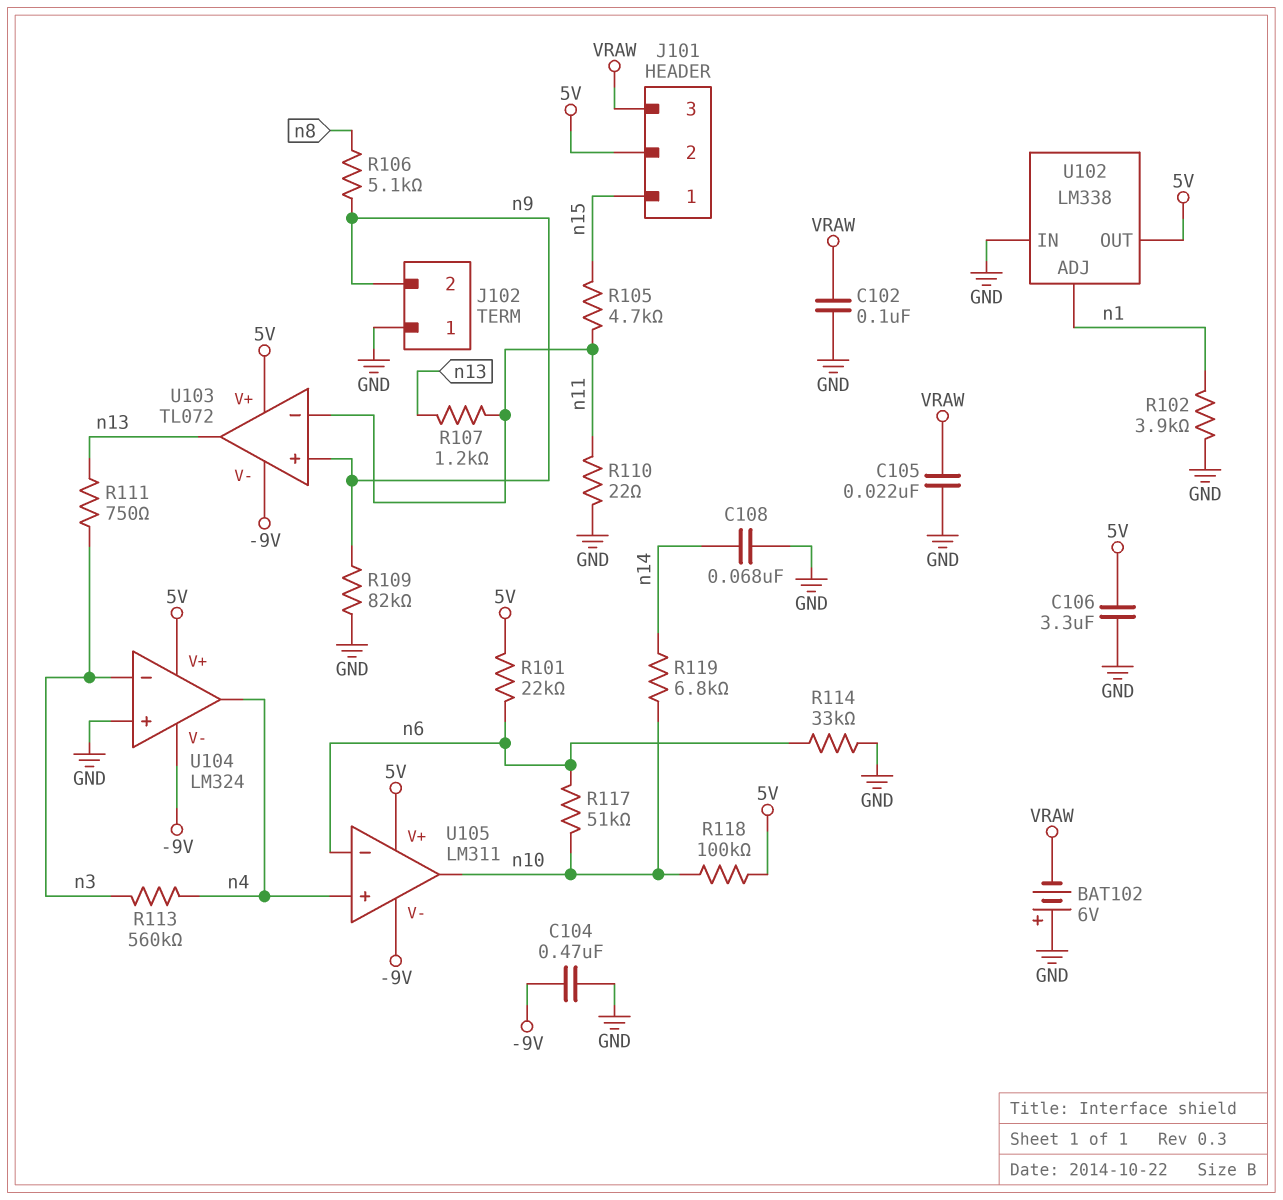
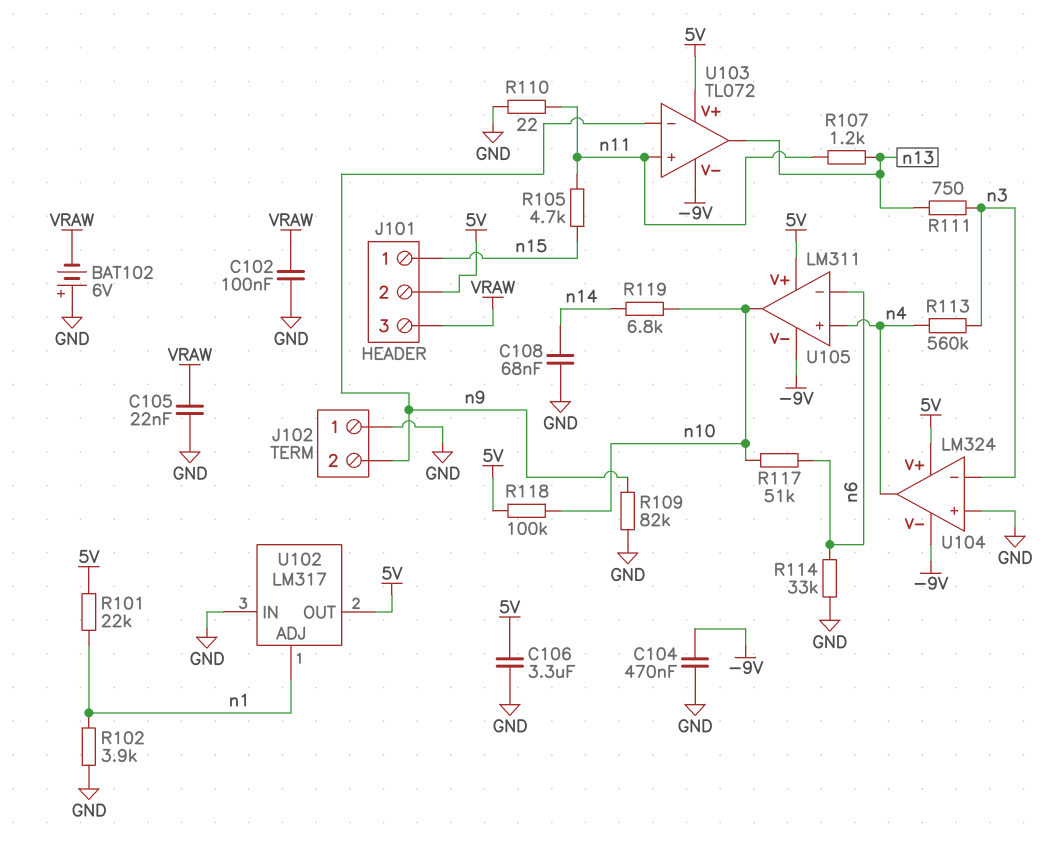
R101: 22k (5V, n6) -> 22k (5V, n1)
R106: 5.1k (n8, n9) -> none
U102: LM338 -> LM317
U103 pin in+: n9 -> n11
U103 pin in-: n11 -> n9

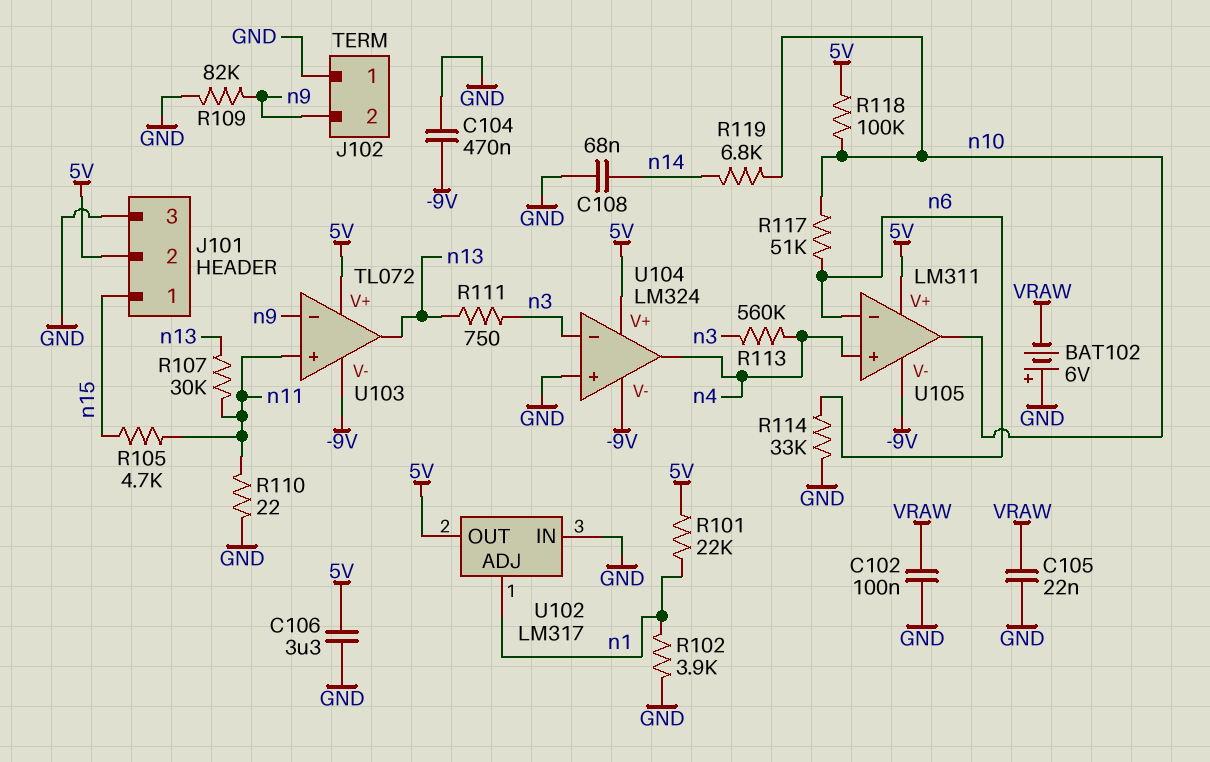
J101 pin 3: VRAW -> GND
R107: 1.2k (n11, n13) -> 30k (n11, n13)

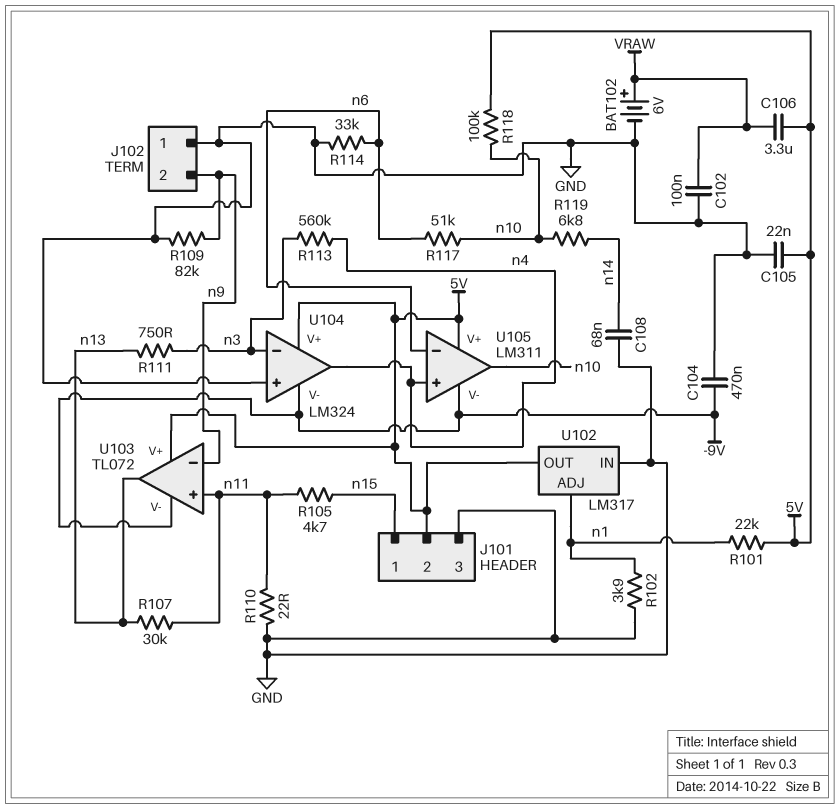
BAT102: 6V (plus GND, minus VRAW) -> 6V (plus VRAW, minus GND)
C105: 22nF (GND, VRAW) -> 22nF (5V, GND)
C106: 3.3uF (5V, GND) -> 3.3uF (5V, VRAW)

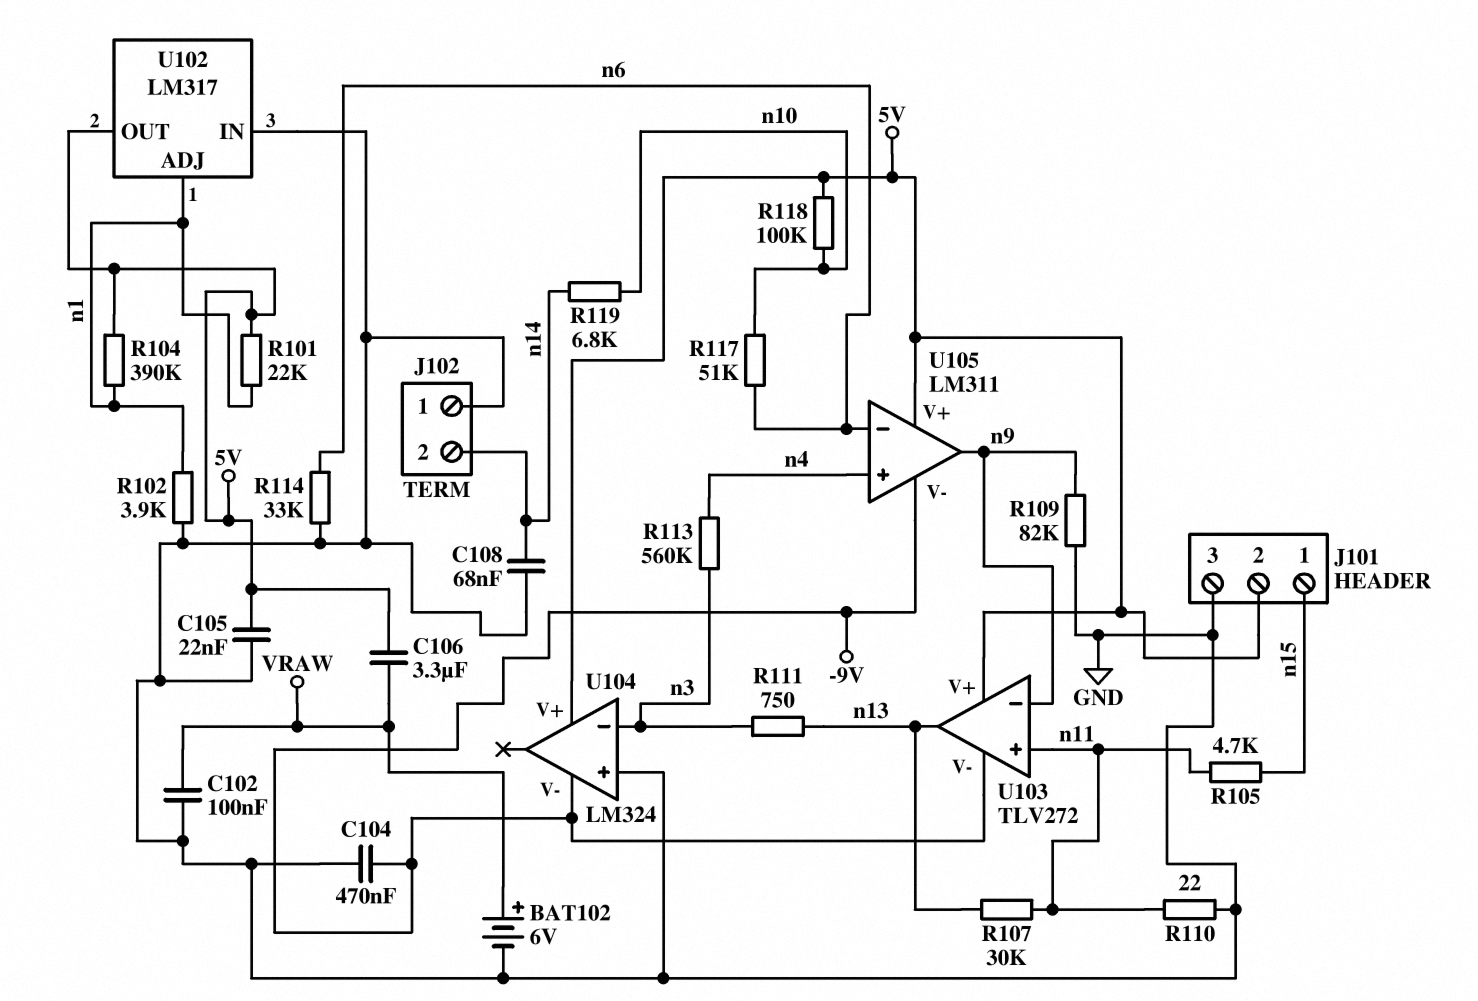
J102 pin 2: n9 -> n14
R104: none -> 390k (5V, n1)
U103: TL072 -> TLV272
U104 pin out: n4 -> none
U105 pin out: n10 -> n9

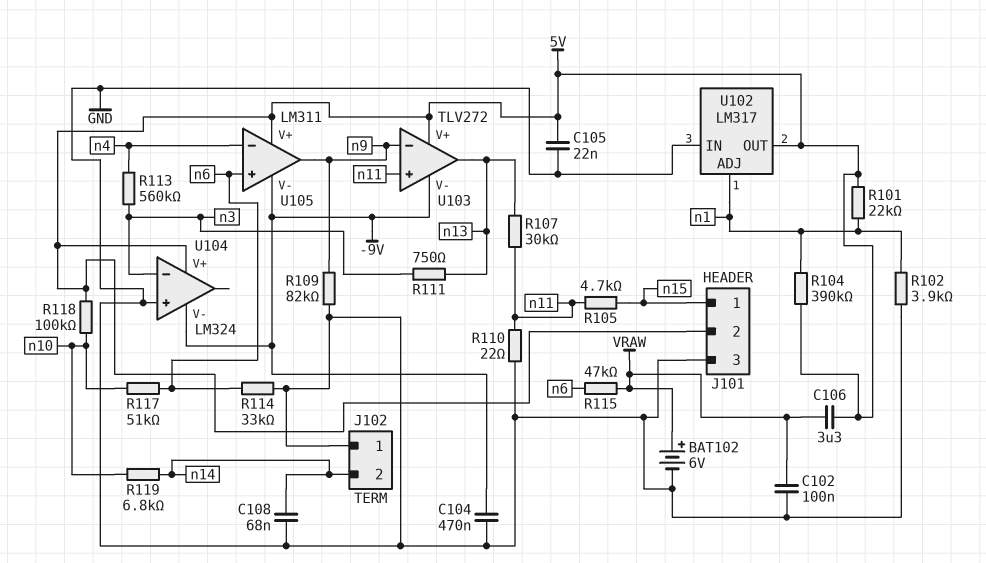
R115: none -> 47k (VRAW, n6)
U105 pin in+: n4 -> n6
U105 pin in-: n6 -> n4

